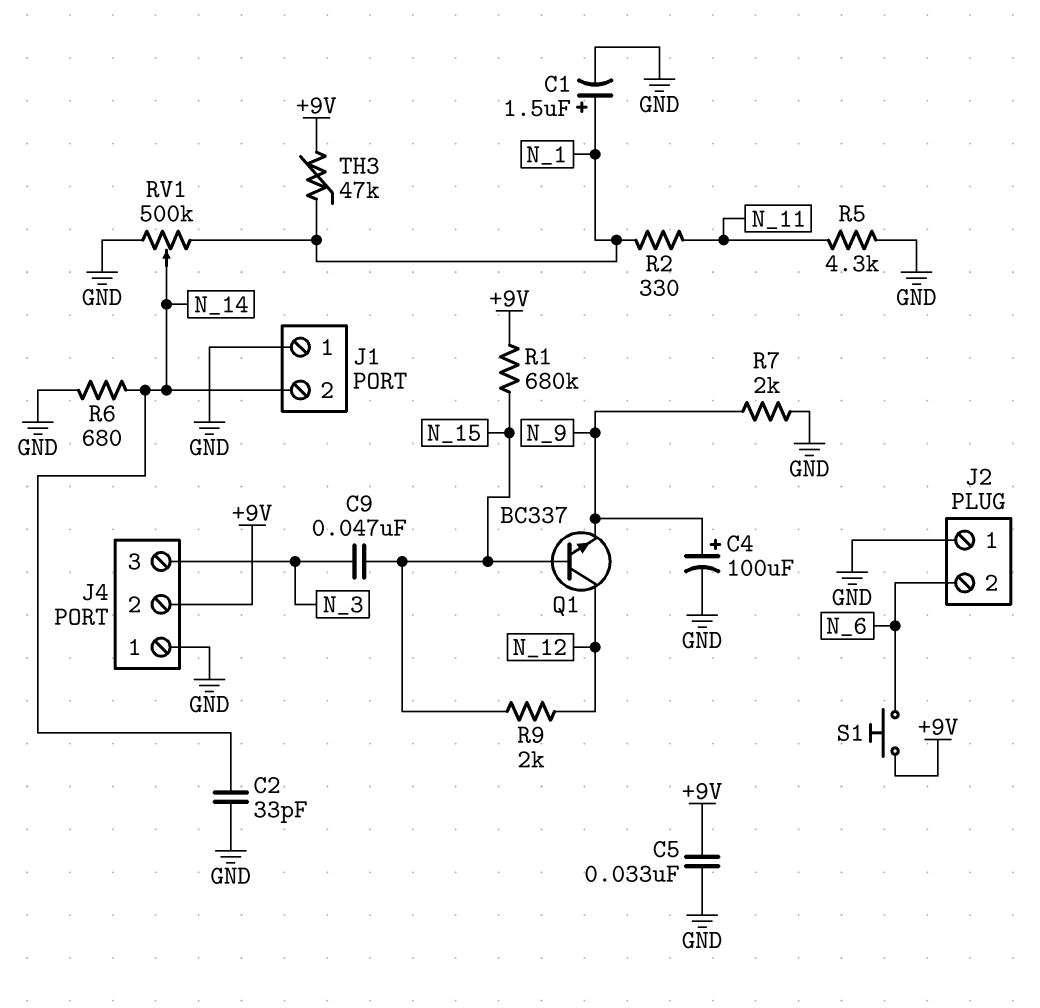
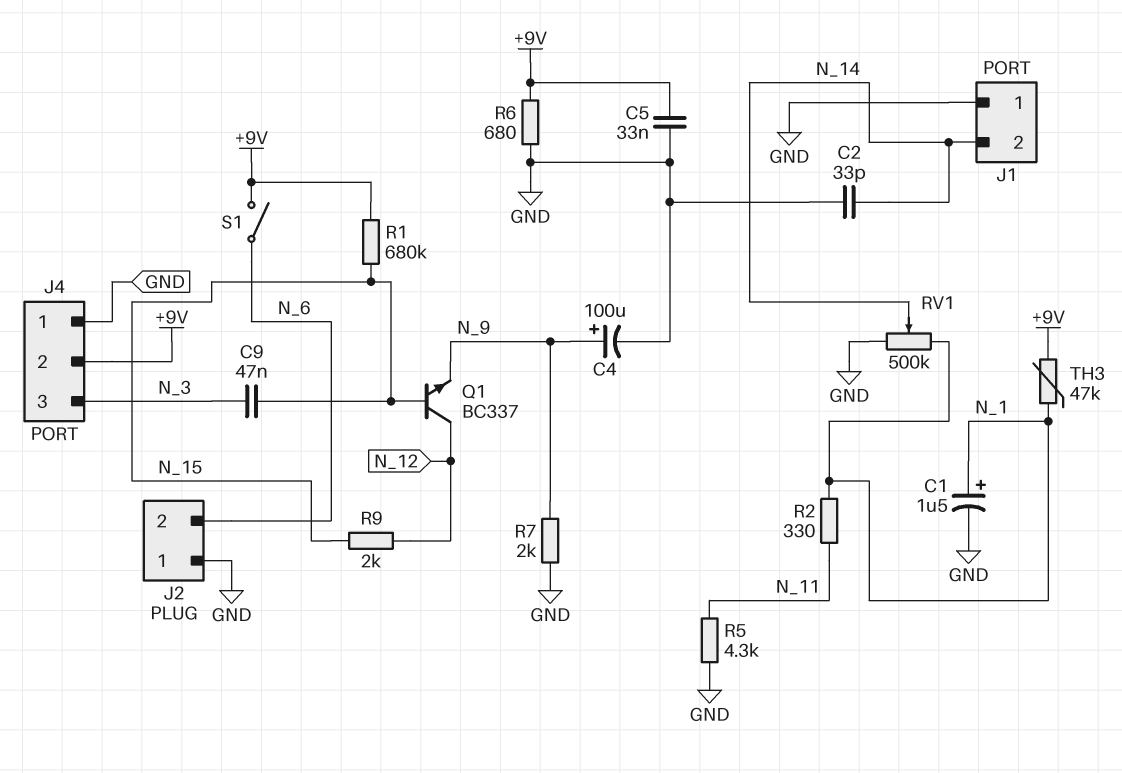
R6: 680 (GND, N_14) -> 680 (+9V, GND)
S1: button (+9V, N_6) -> switch (+9V, N_6)

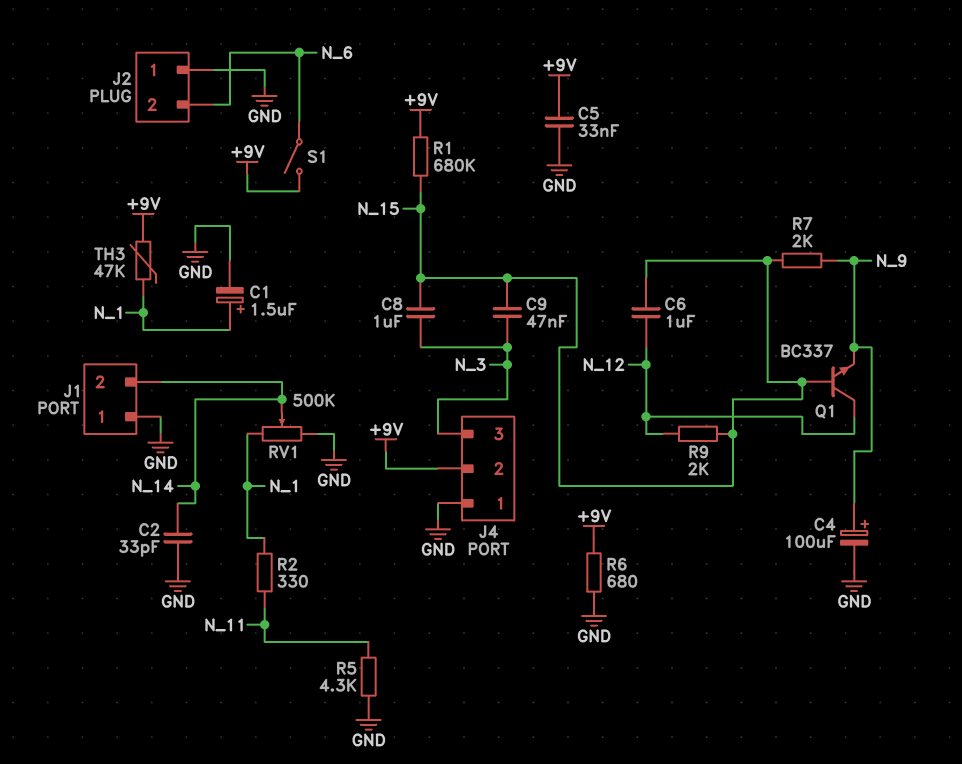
C6: none -> 1uF (N_12, N_15)
C8: none -> 1uF (N_3, N_15)
R7: 2k (GND, N_9) -> 2k (N_9, N_15)

